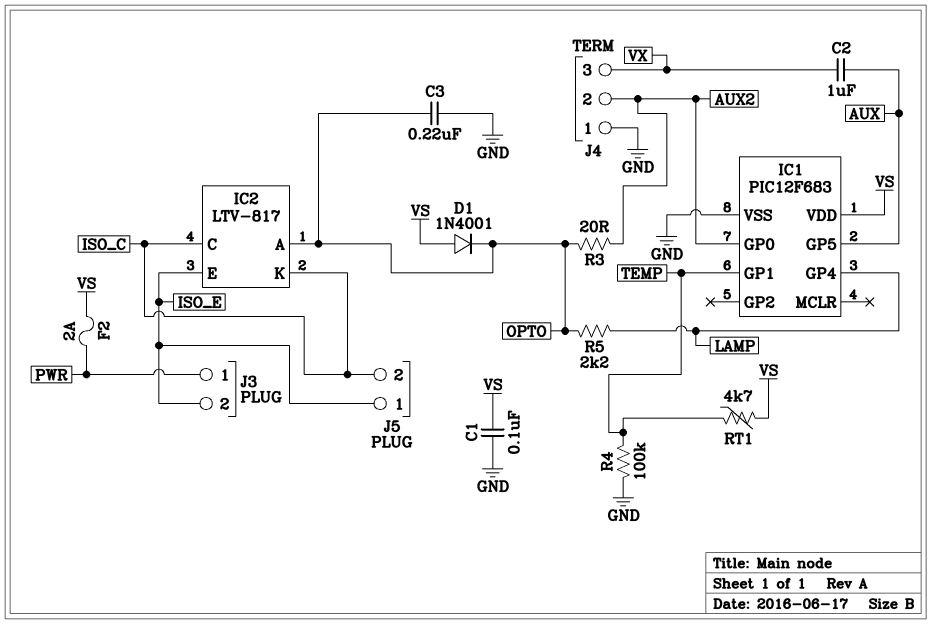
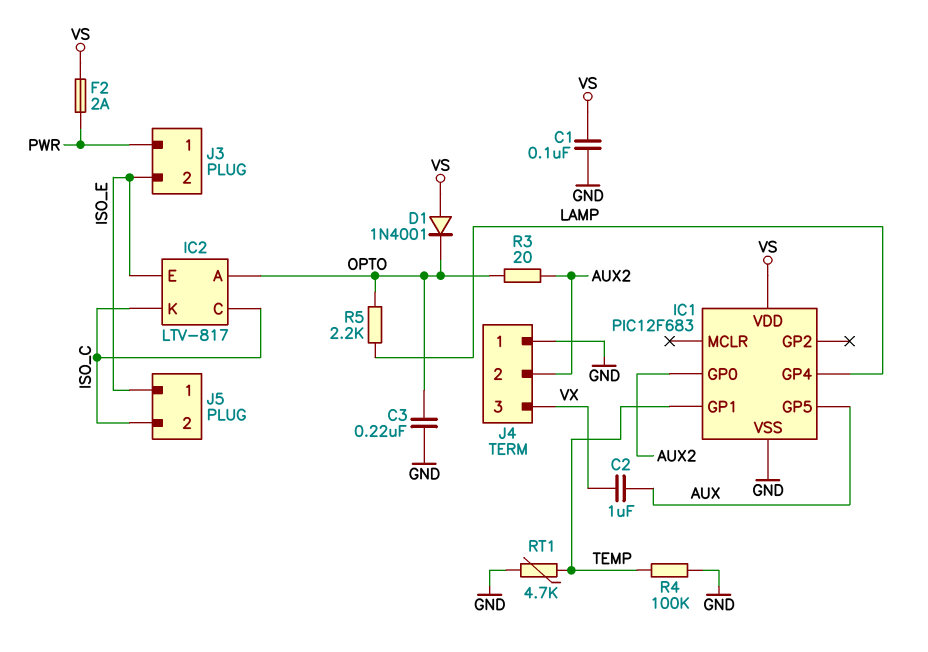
RT1: 4.7k (TEMP, VS) -> 4.7k (GND, TEMP)

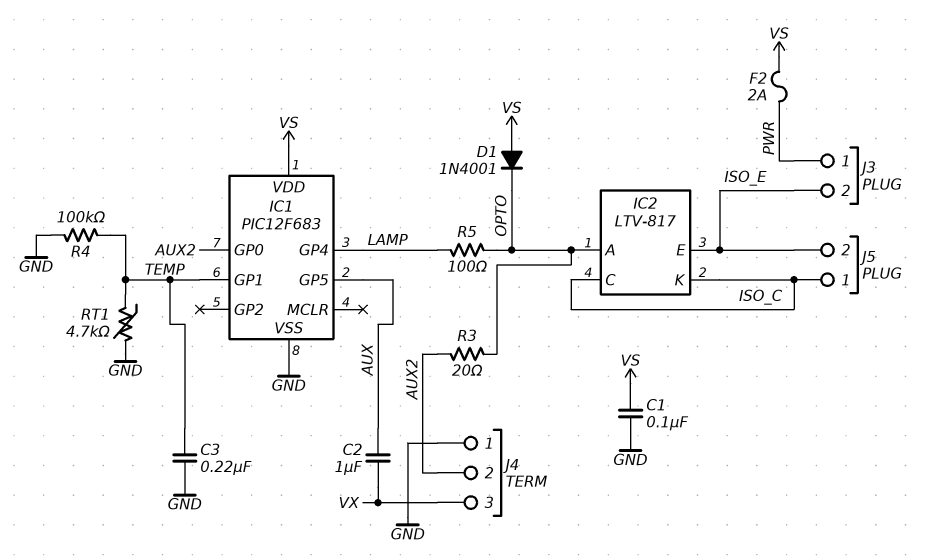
C3: 220nF (GND, OPTO) -> 220nF (GND, TEMP)
J5 pin 1: ISO_E -> ISO_C
J5 pin 2: ISO_C -> ISO_E
R5: 2.2k (LAMP, OPTO) -> 100 (LAMP, OPTO)

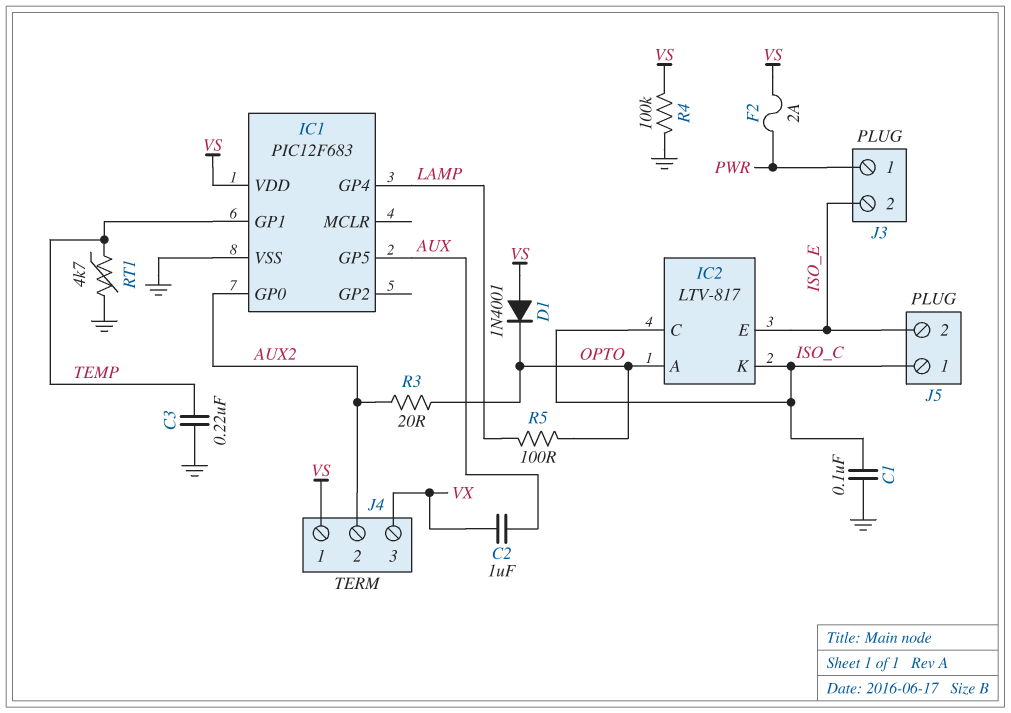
C1: 100nF (GND, VS) -> 100nF (GND, ISO_C)
J4 pin 1: GND -> VS
R4: 100k (GND, TEMP) -> 100k (GND, VS)

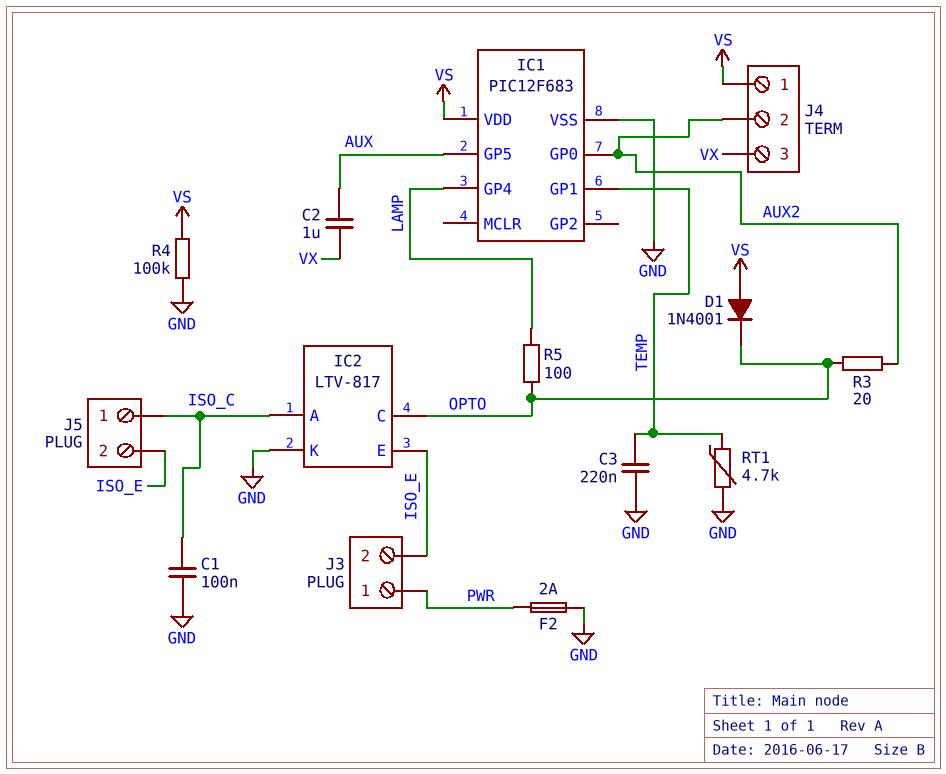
F2: 2A (PWR, VS) -> 2A (GND, PWR)
IC2 pin A: OPTO -> ISO_C
IC2 pin C: ISO_C -> OPTO
IC2 pin K: ISO_C -> GND

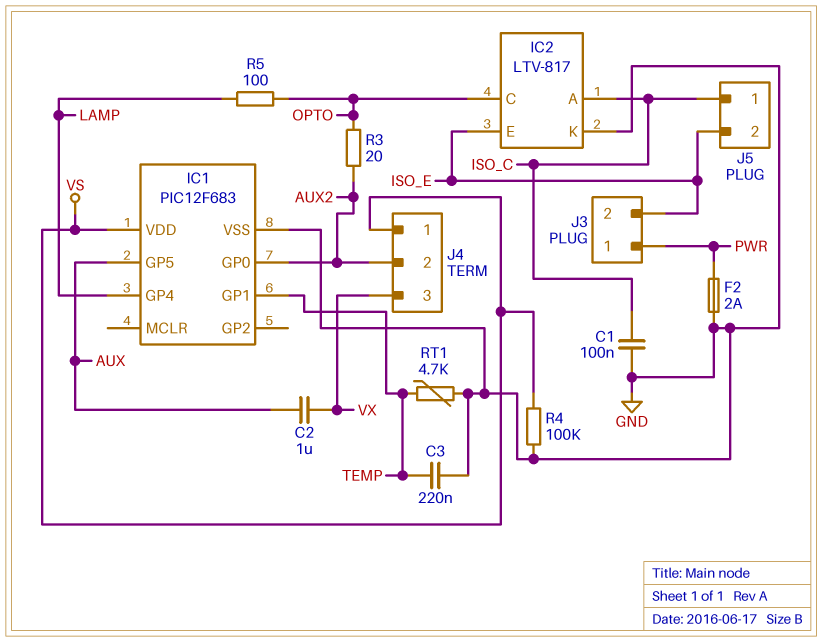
D1: diode 1N4001 (A VS, K OPTO) -> none

